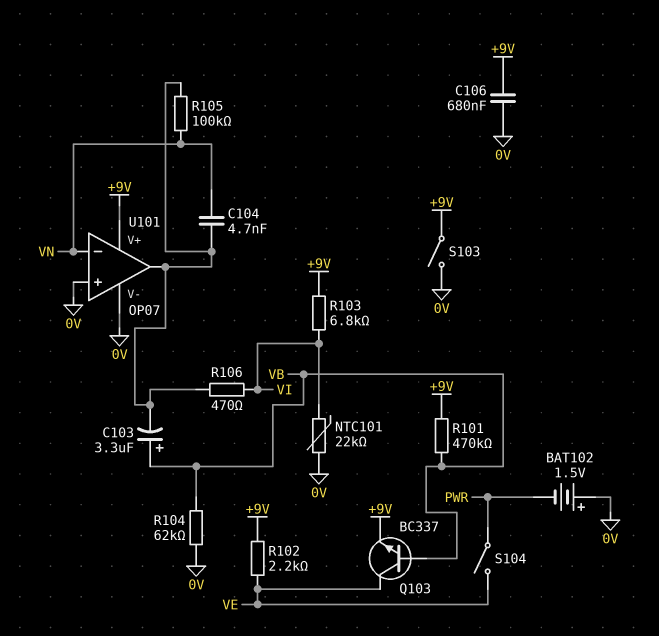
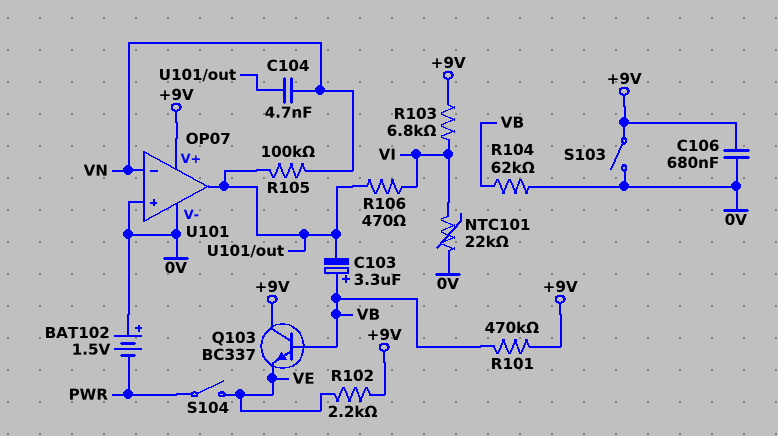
Q103: NPN BC337 (B VB, C VE, E +9V) -> NPN BC337 (B VB, C +9V, E VE)

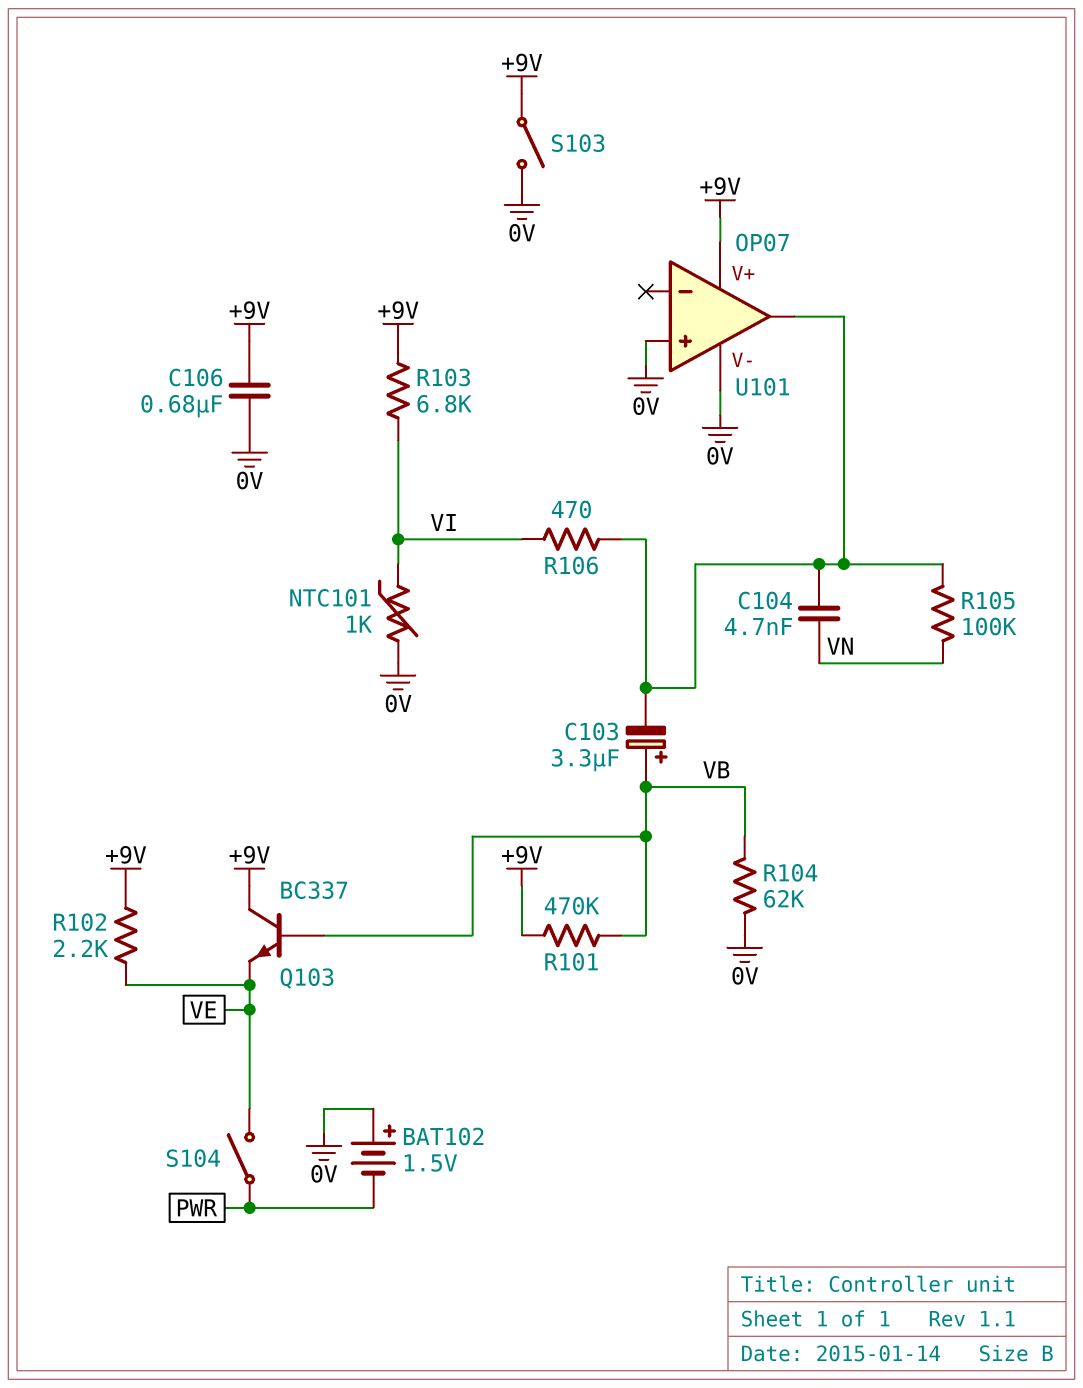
NTC101: 22k (0V, VI) -> 1k (0V, VI)
U101 pin in-: VN -> none

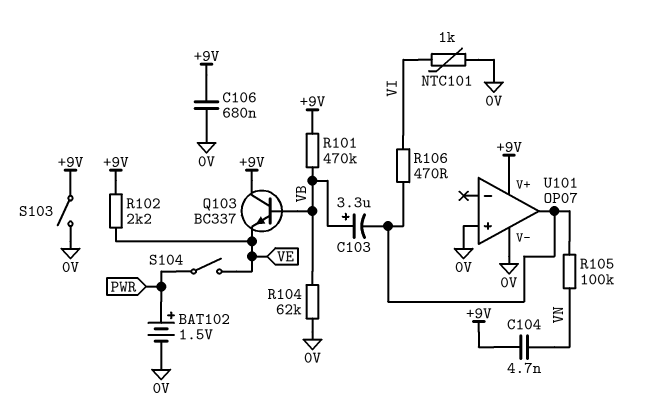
BAT102: 1.5V (plus 0V, minus PWR) -> 1.5V (plus PWR, minus 0V)
C104: 4.7nF (U101/out, VN) -> 4.7nF (+9V, VN)
R103: 6.8k (+9V, VI) -> none

